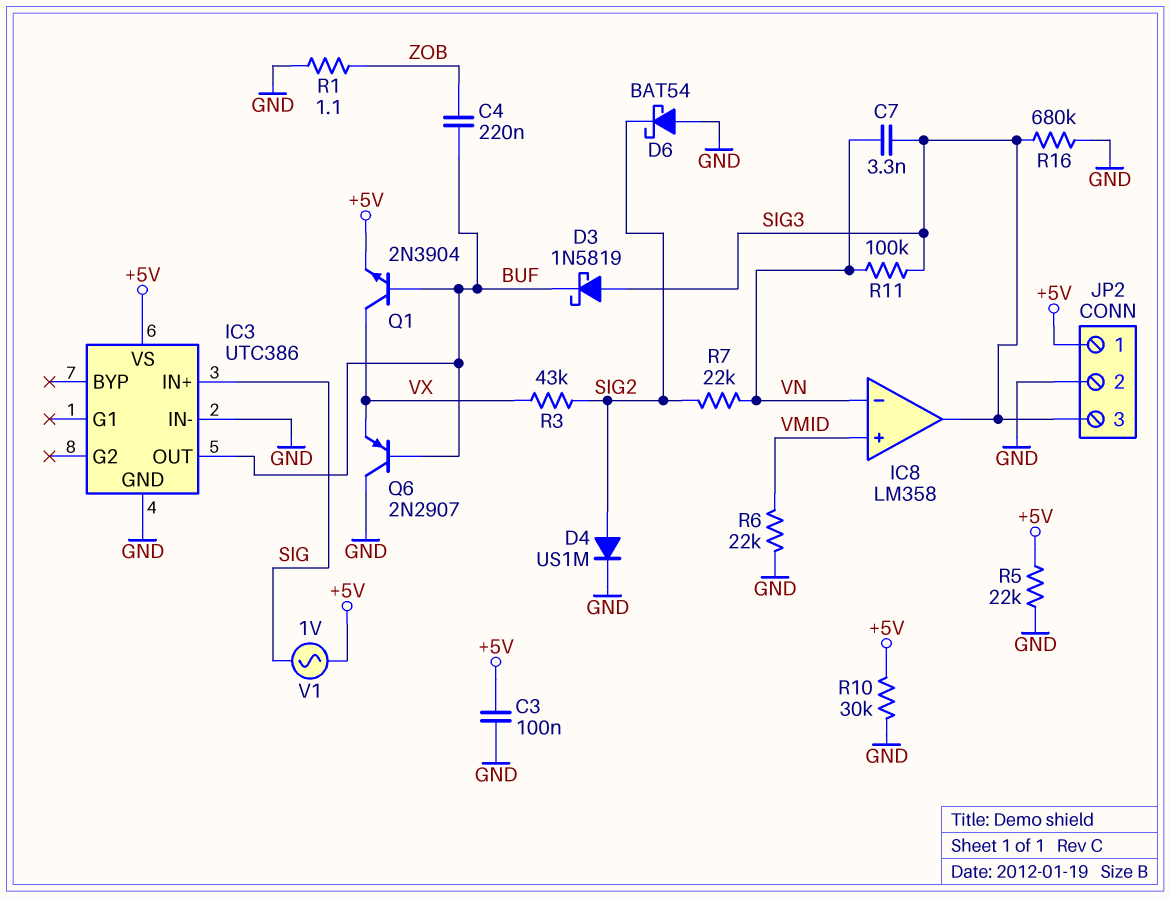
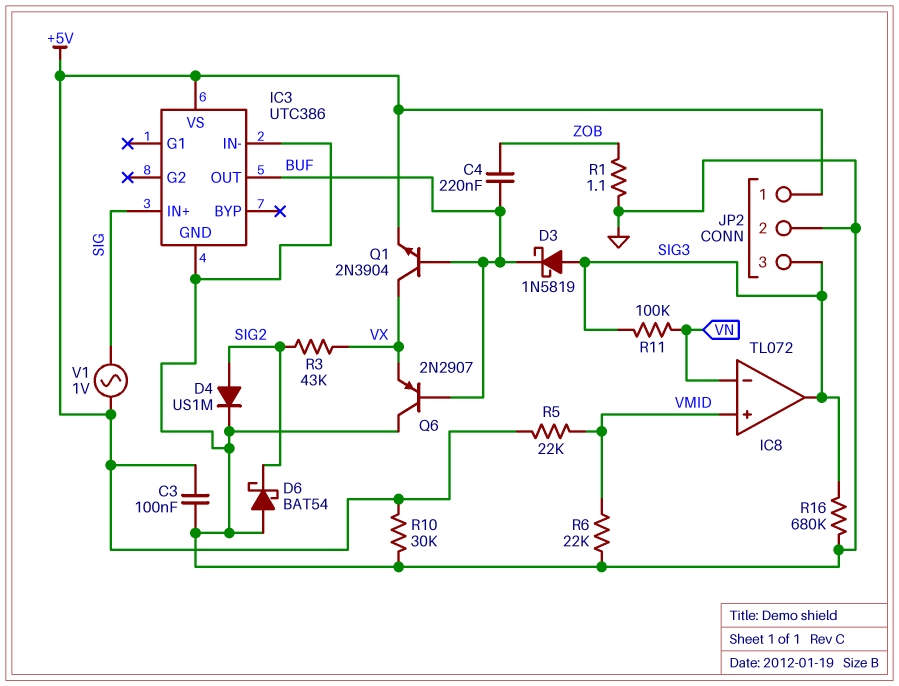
C7: 3.3nF (SIG3, VN) -> none
IC8: LM358 -> TL072
R5: 22k (+5V, GND) -> 22k (+5V, VMID)
R7: 22k (SIG2, VN) -> none

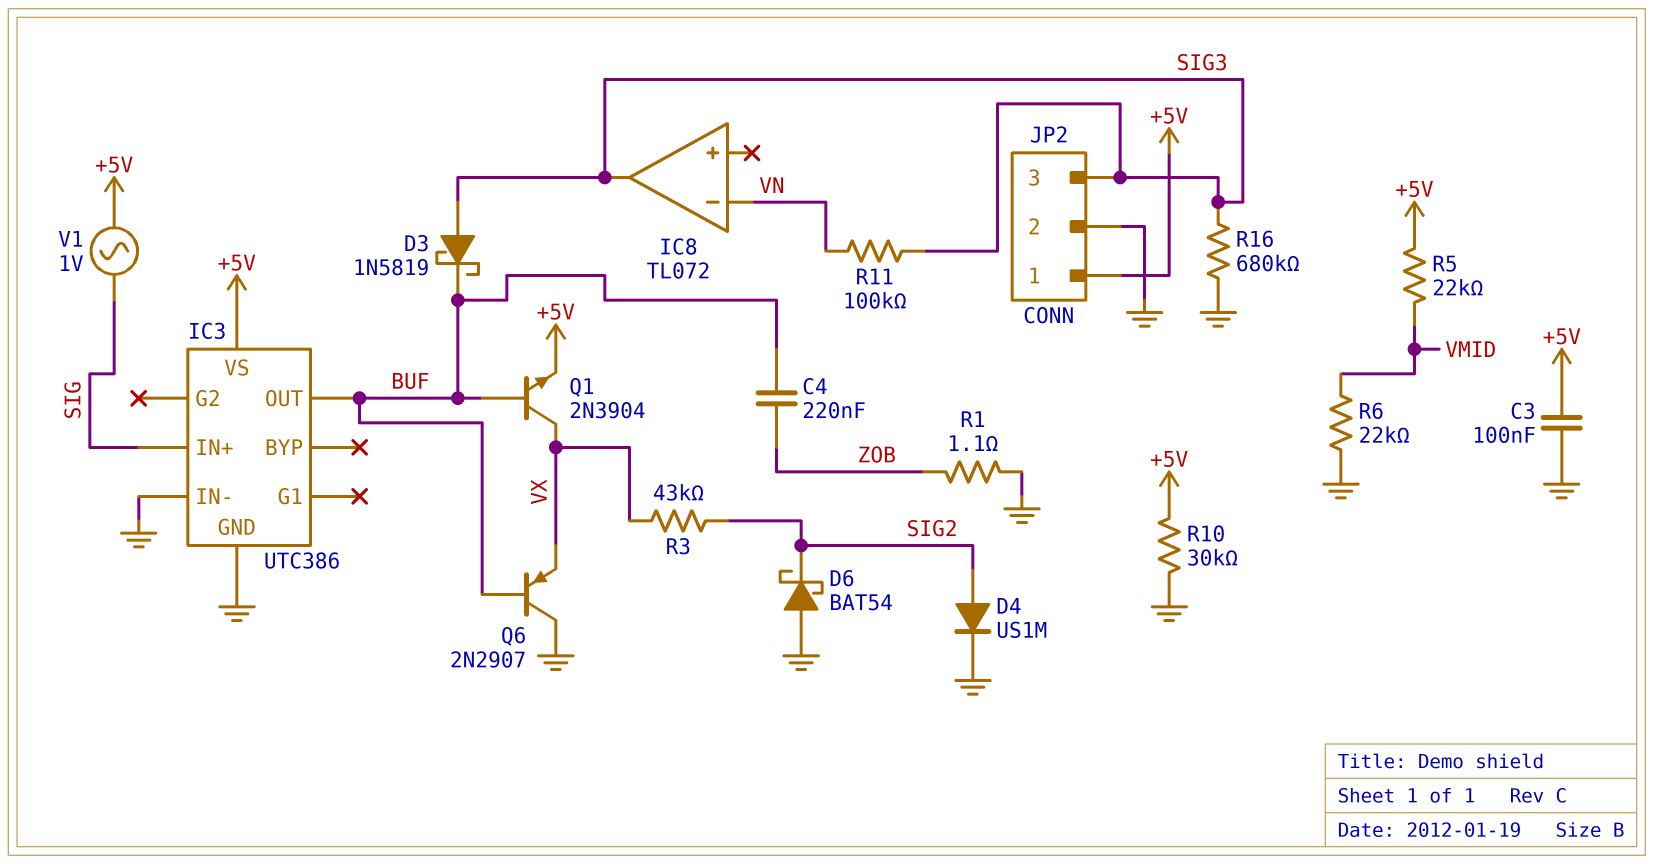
IC8 pin in+: VMID -> none

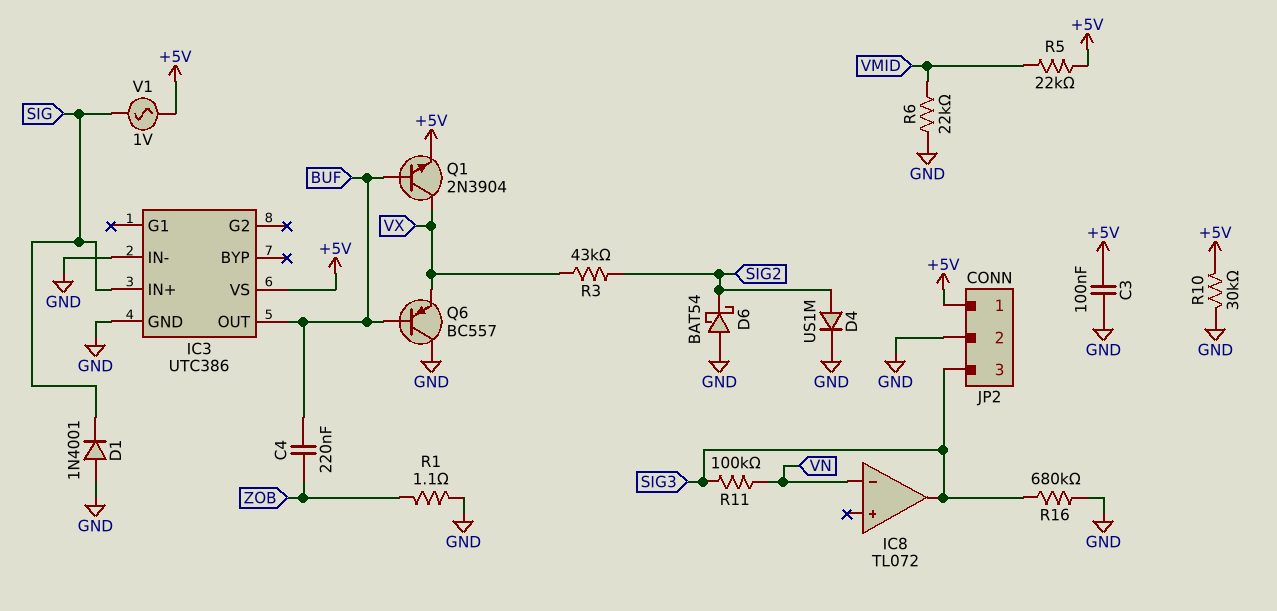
D1: none -> diode 1N4001 (A GND, K SIG)
D3: schottky 1N5819 (A SIG3, K BUF) -> none
Q6: PNP 2N2907 (B BUF, C GND, E VX) -> PNP BC557 (B BUF, C GND, E VX)

